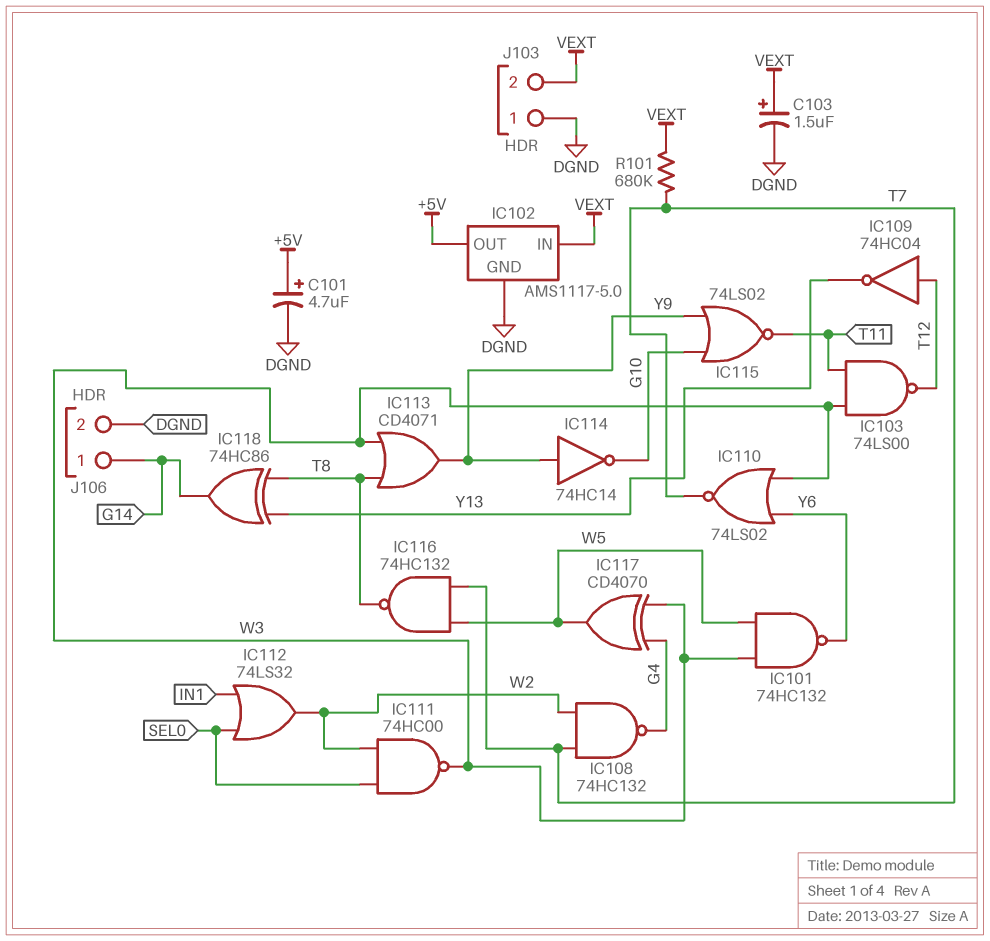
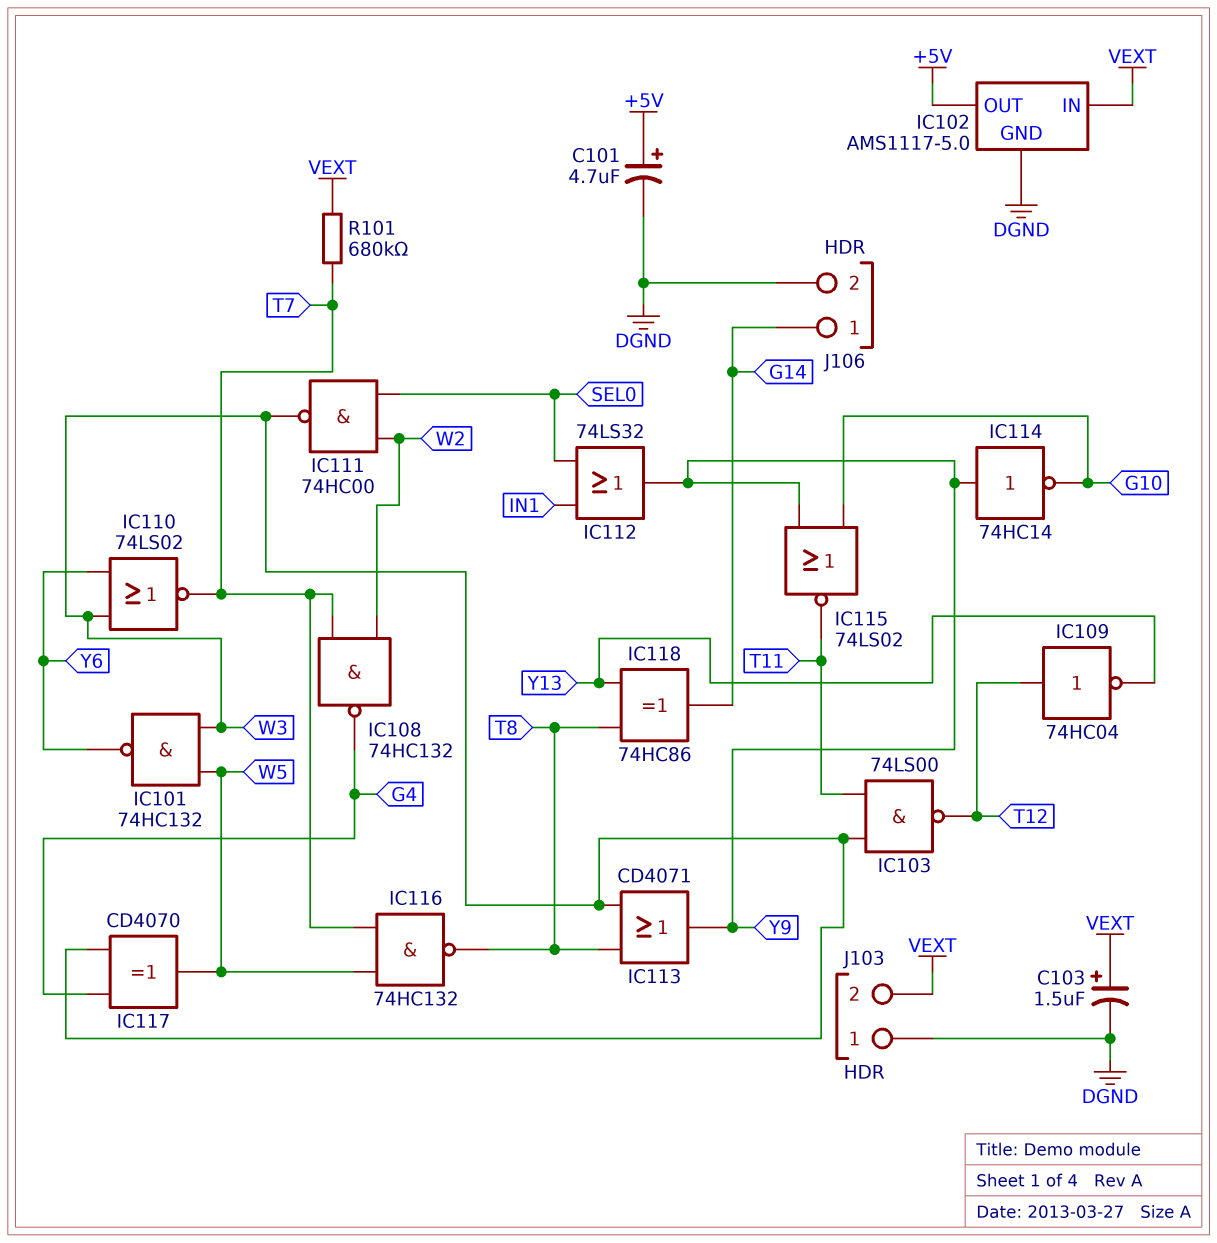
IC112: OR 74LS32 (in IN1, in SEL0, out W2) -> OR 74LS32 (in IN1, in SEL0, out Y9)

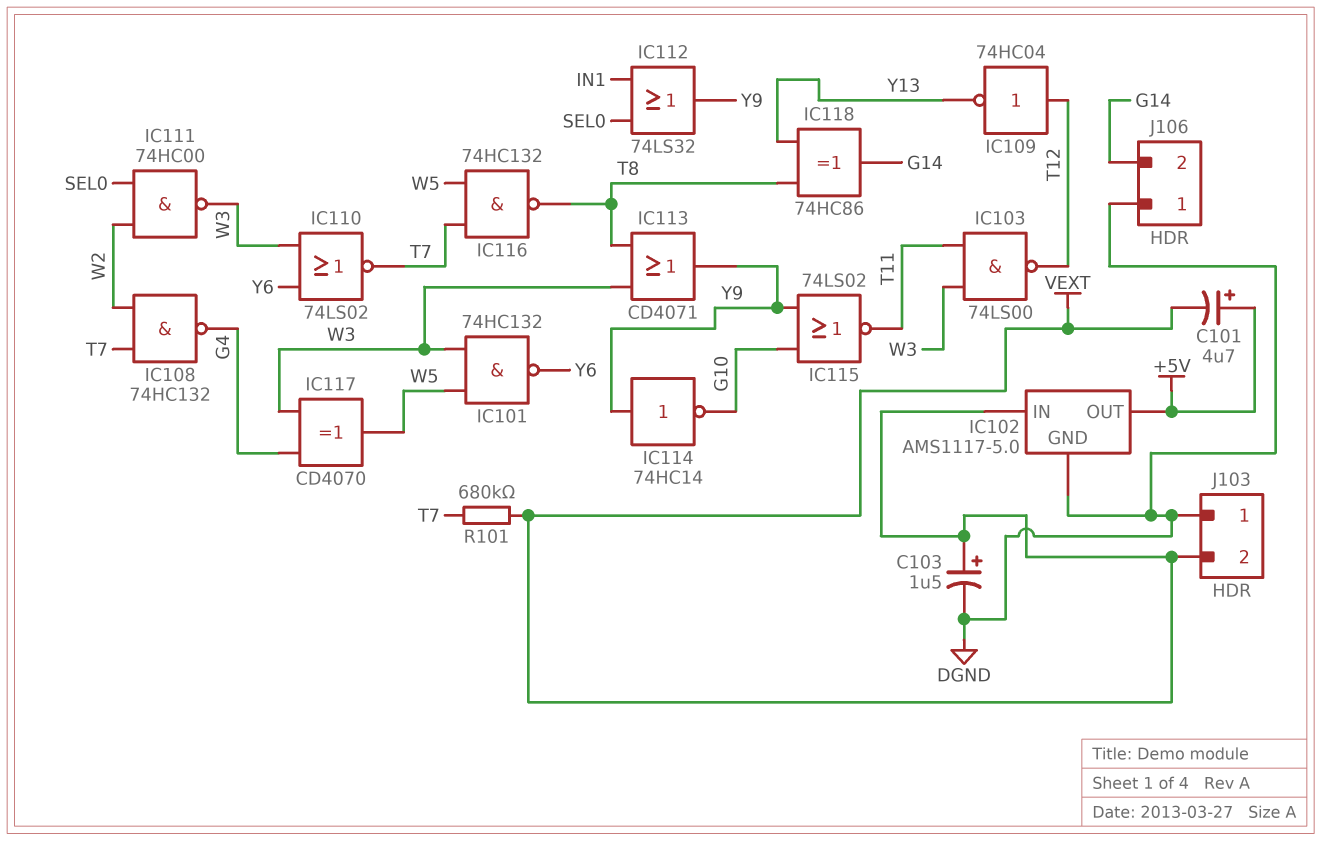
C101: 4.7uF (plus +5V, minus DGND) -> 4.7uF (plus +5V, minus VEXT)
J106 pin 1: G14 -> DGND
J106 pin 2: DGND -> G14

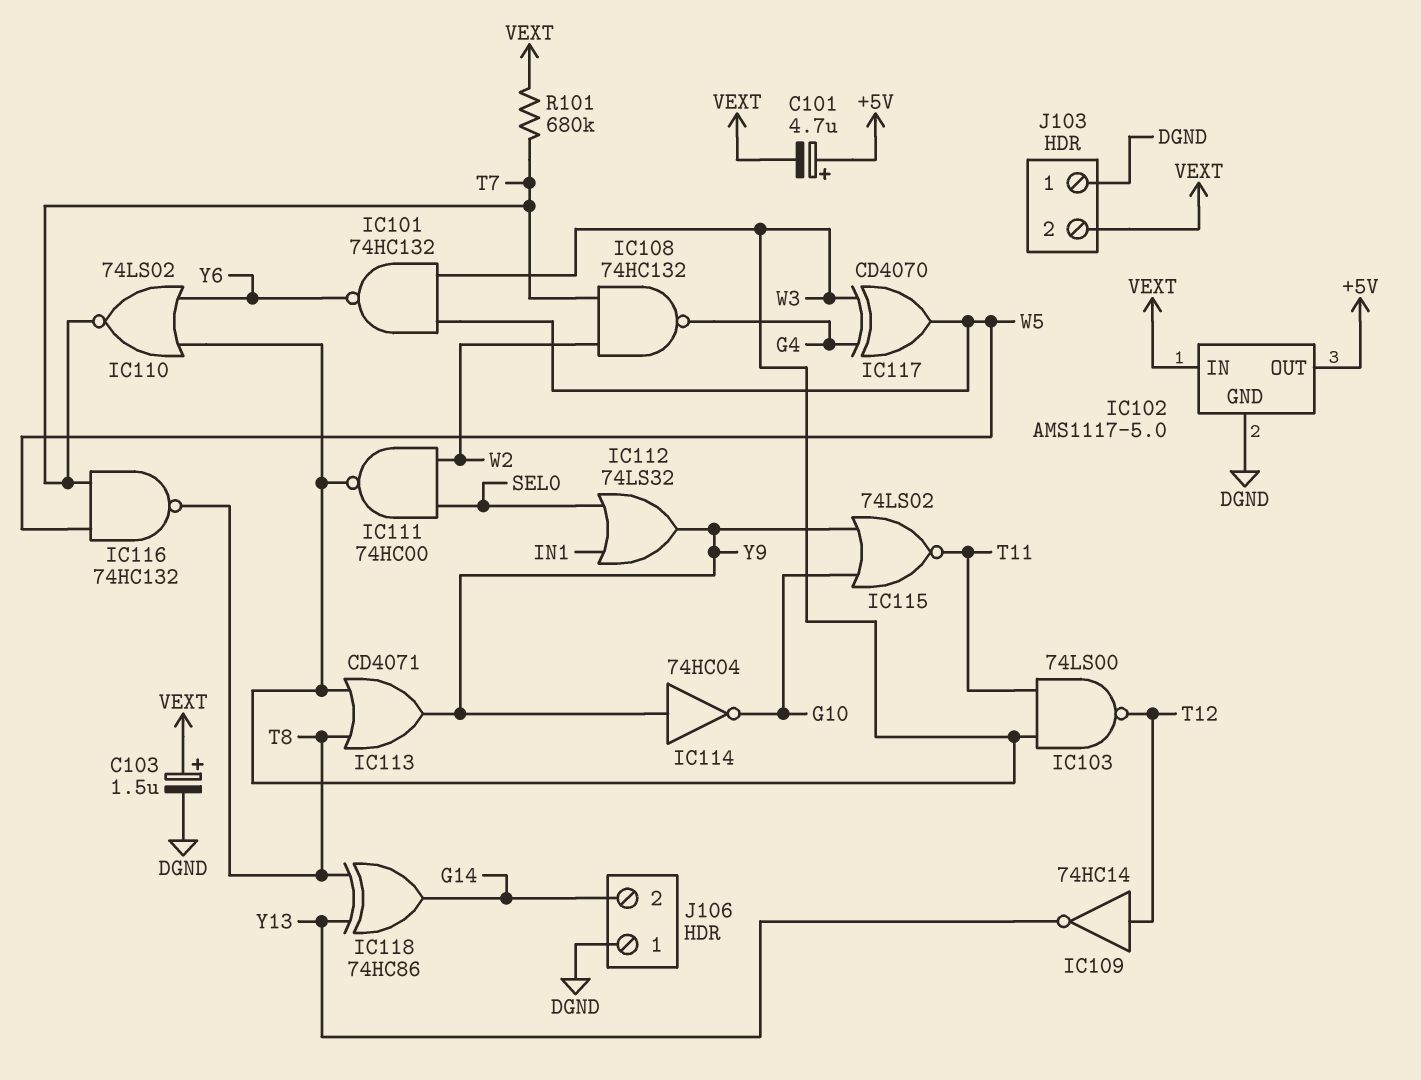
IC109: NOT 74HC04 (in T12, out Y13) -> NOT 74HC14 (in T12, out Y13)
IC114: NOT 74HC14 (in Y9, out G10) -> NOT 74HC04 (in Y9, out G10)

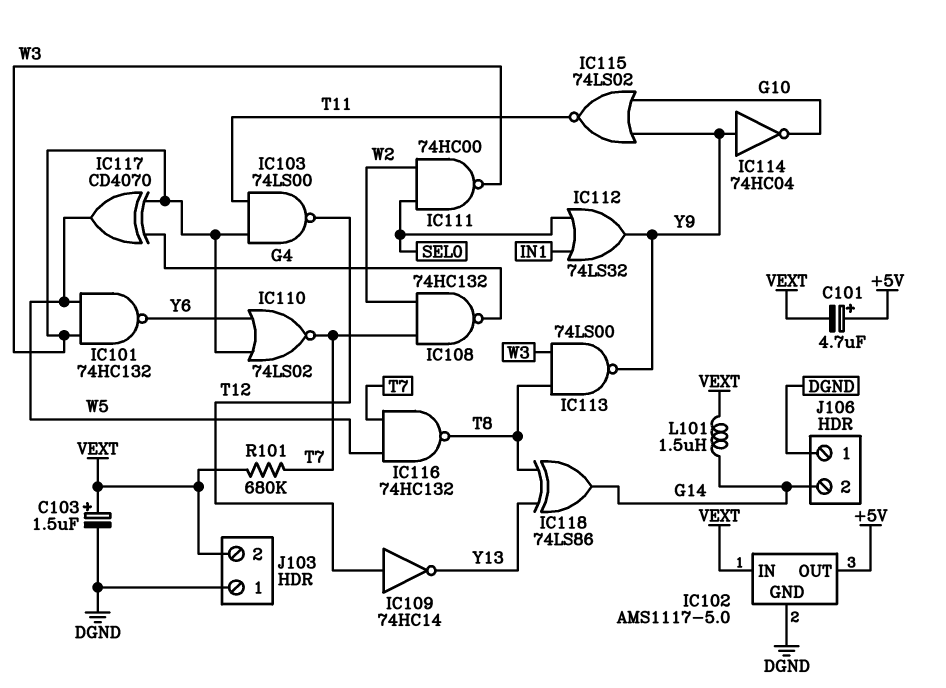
IC113: OR CD4071 (in T8, in W3, out Y9) -> NAND 74LS00 (in T8, in W3, out Y9)
IC118: XOR 74HC86 (in T8, in Y13, out G14) -> XOR 74LS86 (in T8, in Y13, out G14)
L101: none -> 1.5uH (G14, VEXT)

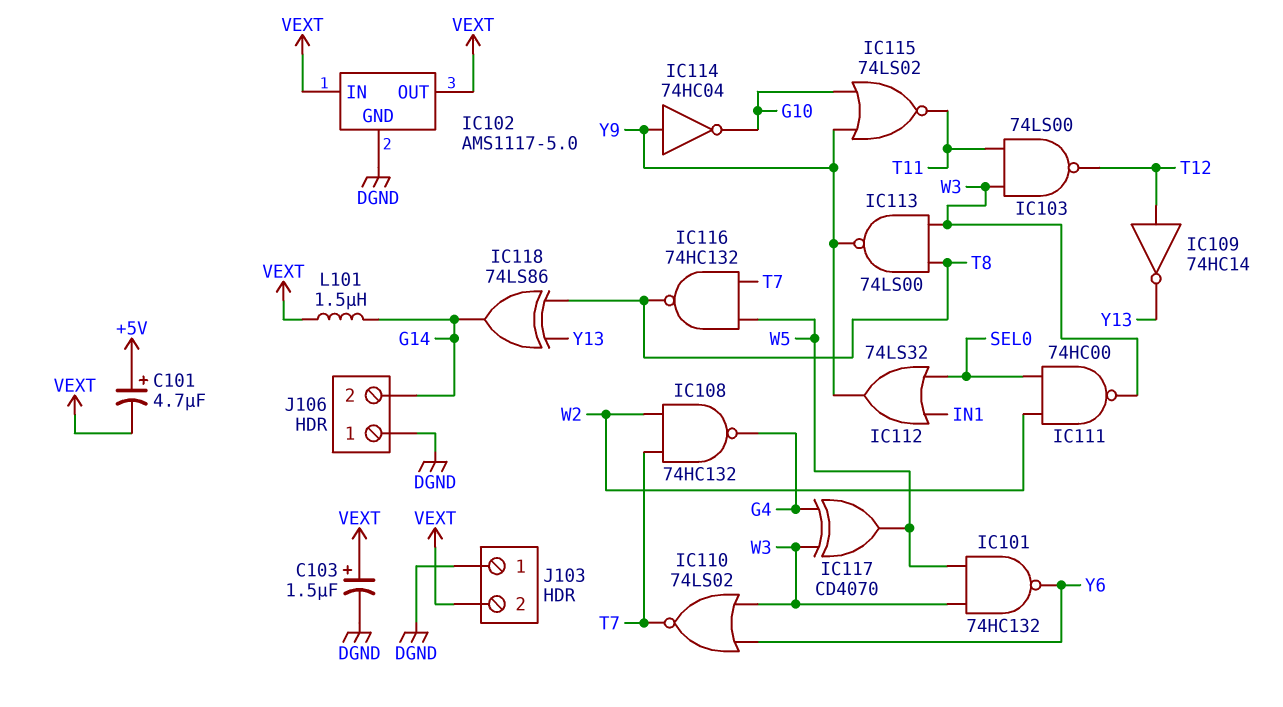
IC102 pin OUT: +5V -> VEXT
R101: 680k (T7, VEXT) -> none

